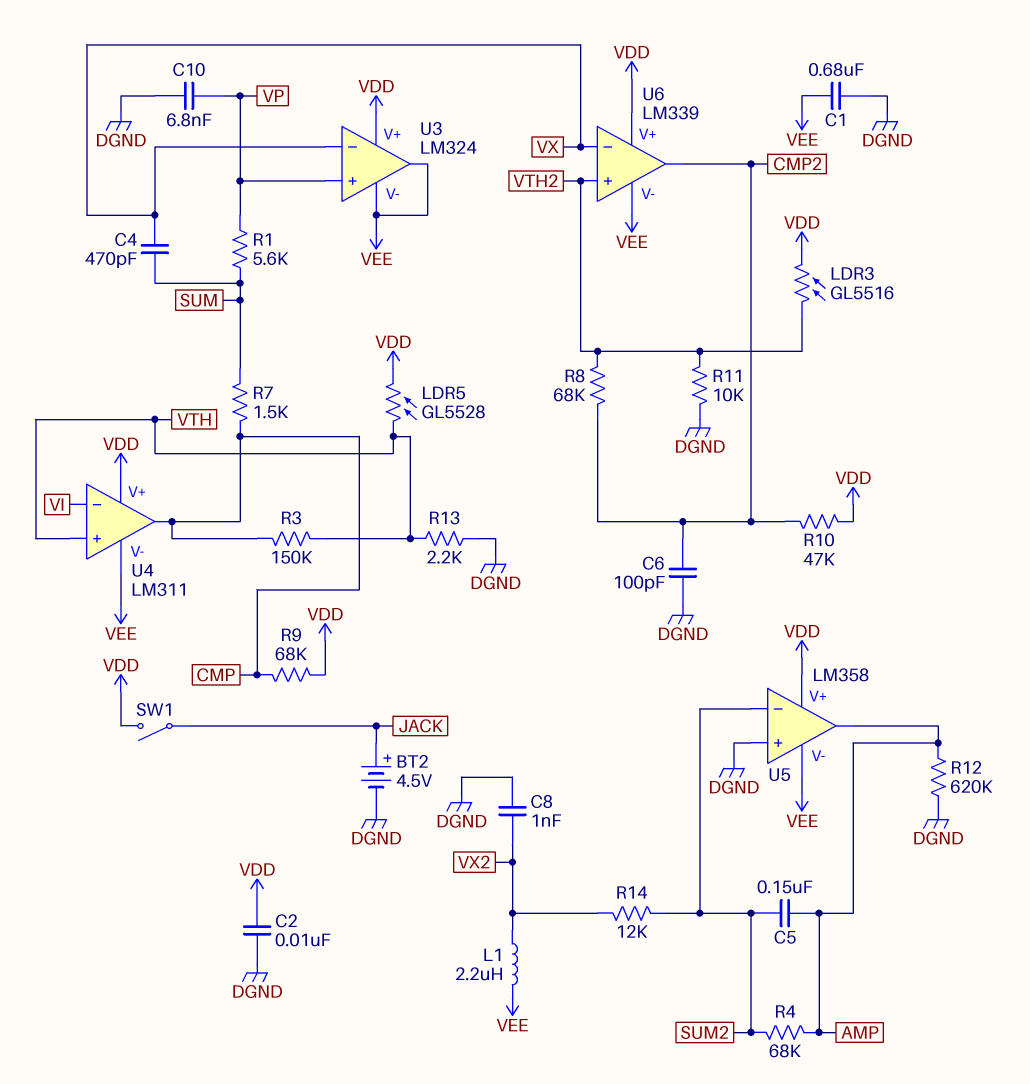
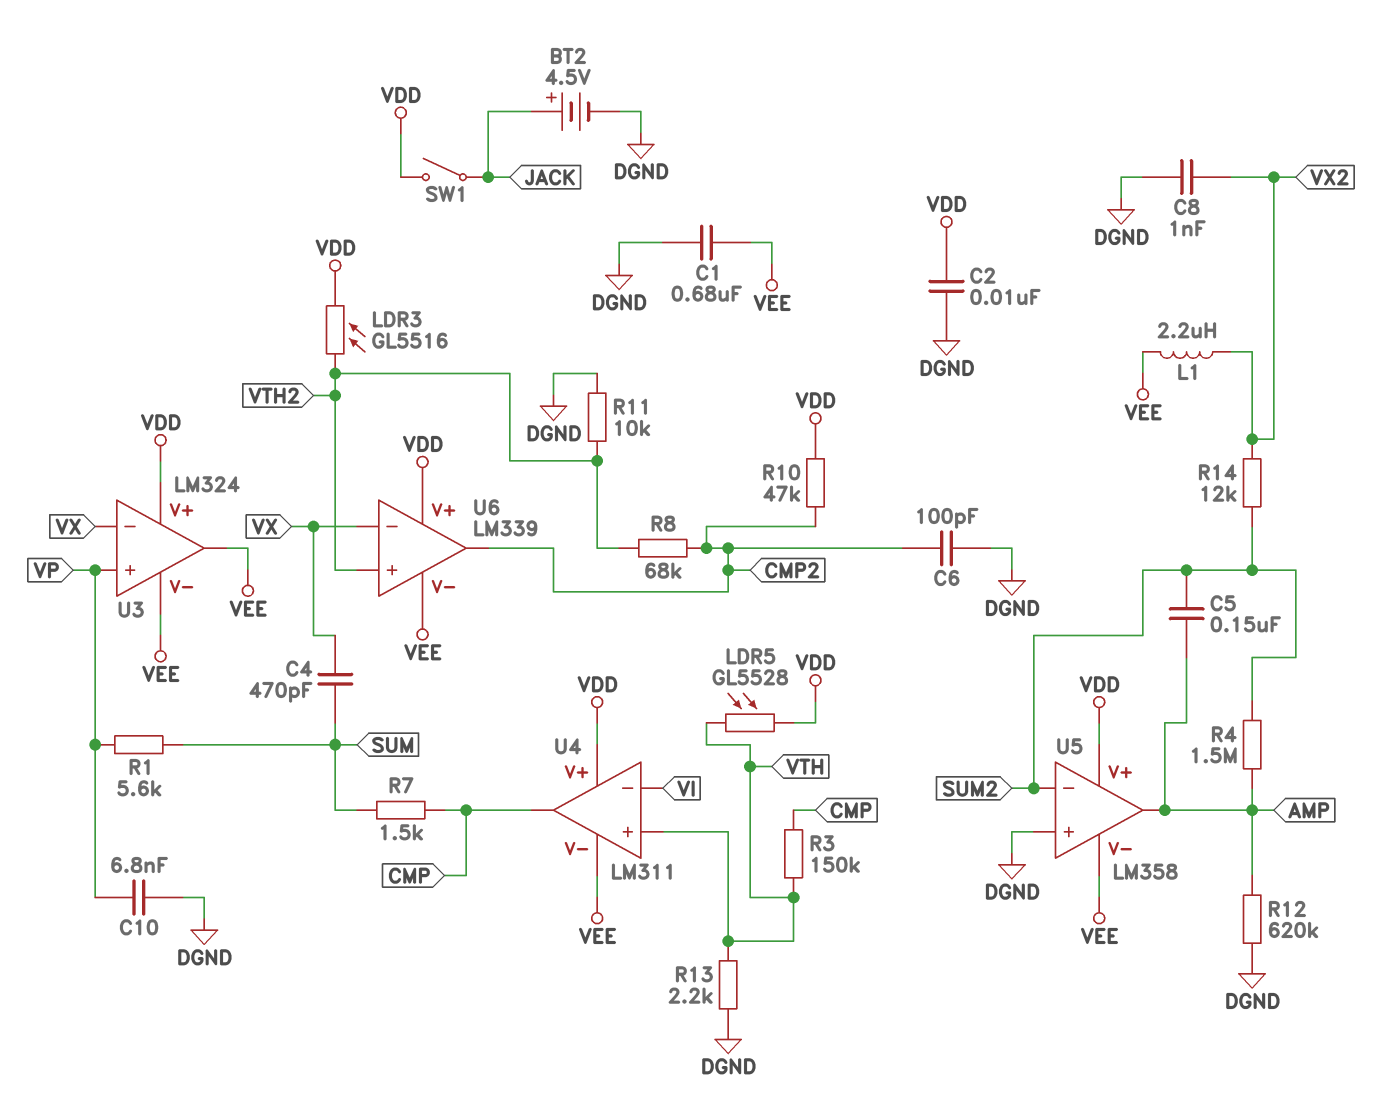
R4: 68k (AMP, SUM2) -> 1.5M (AMP, SUM2)
R9: 68k (CMP, VDD) -> none

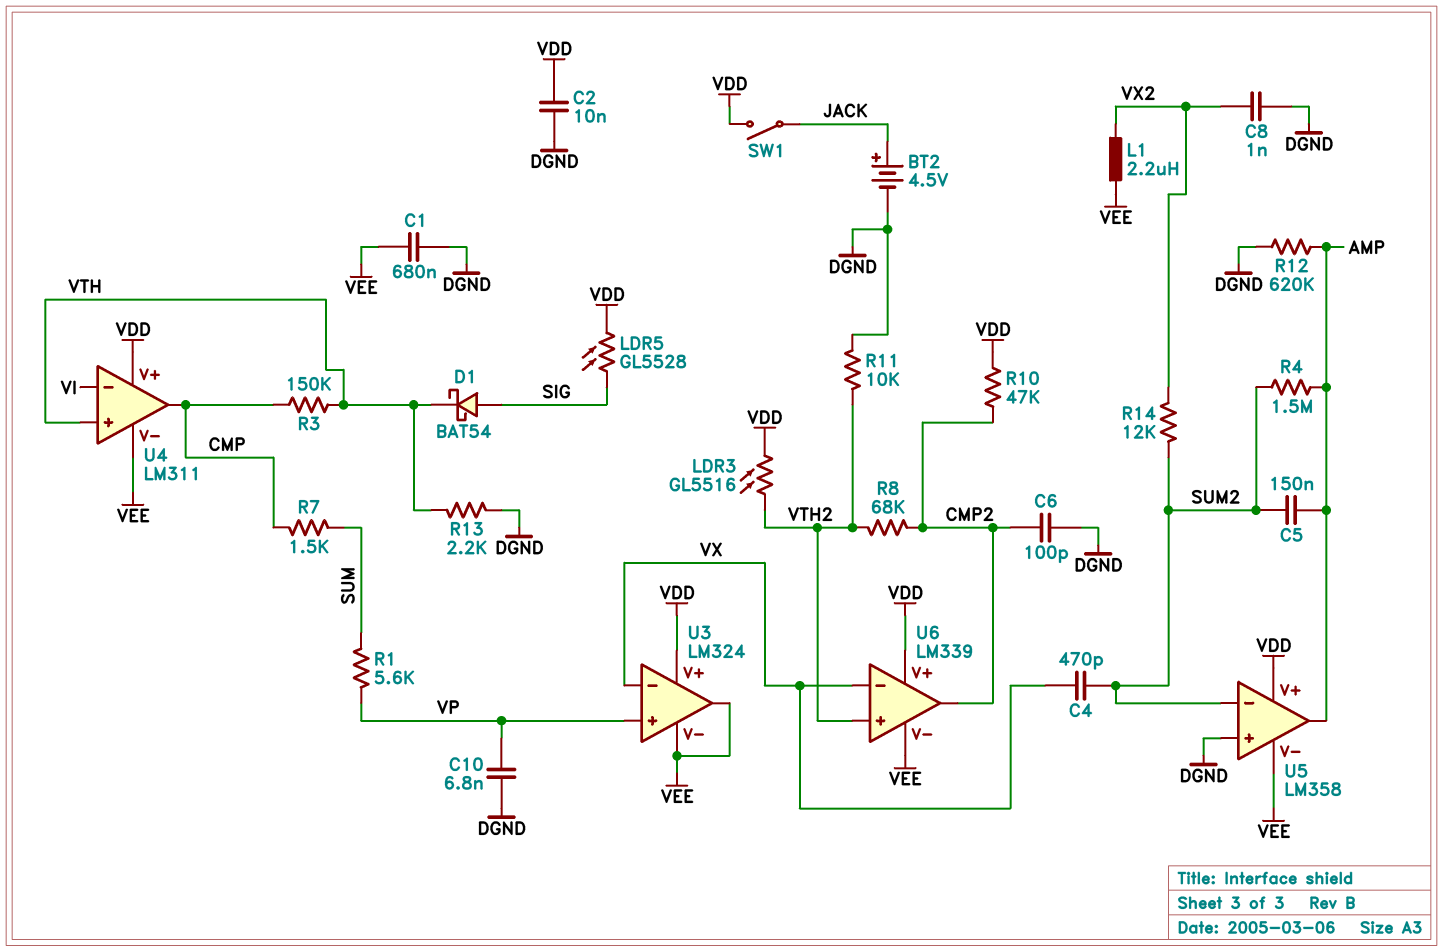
C4: 470pF (SUM, VX) -> 470pF (SUM2, VX)
D1: none -> schottky BAT54 (A SIG, K VTH)
LDR5: GL5528 (VDD, VTH) -> GL5528 (SIG, VDD)

